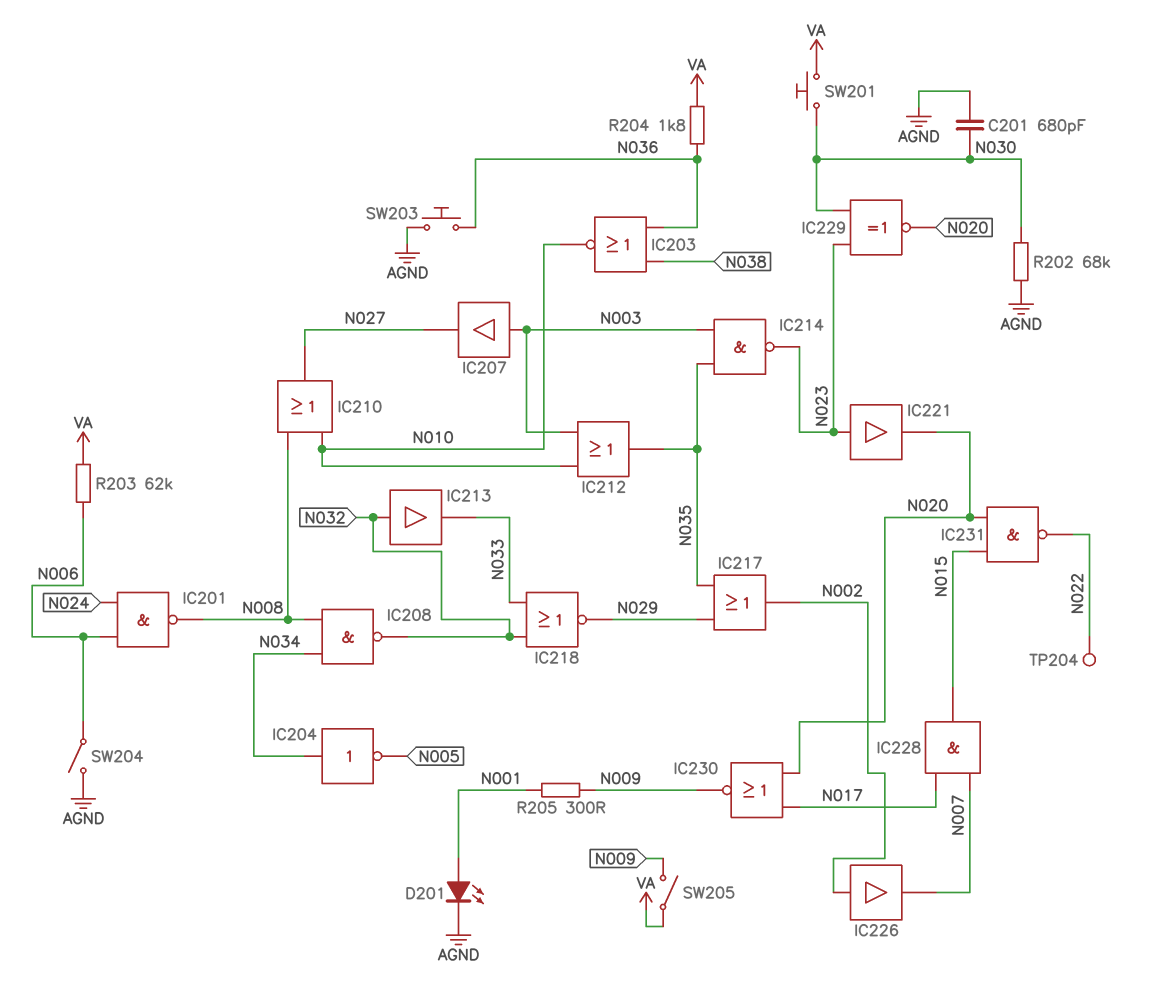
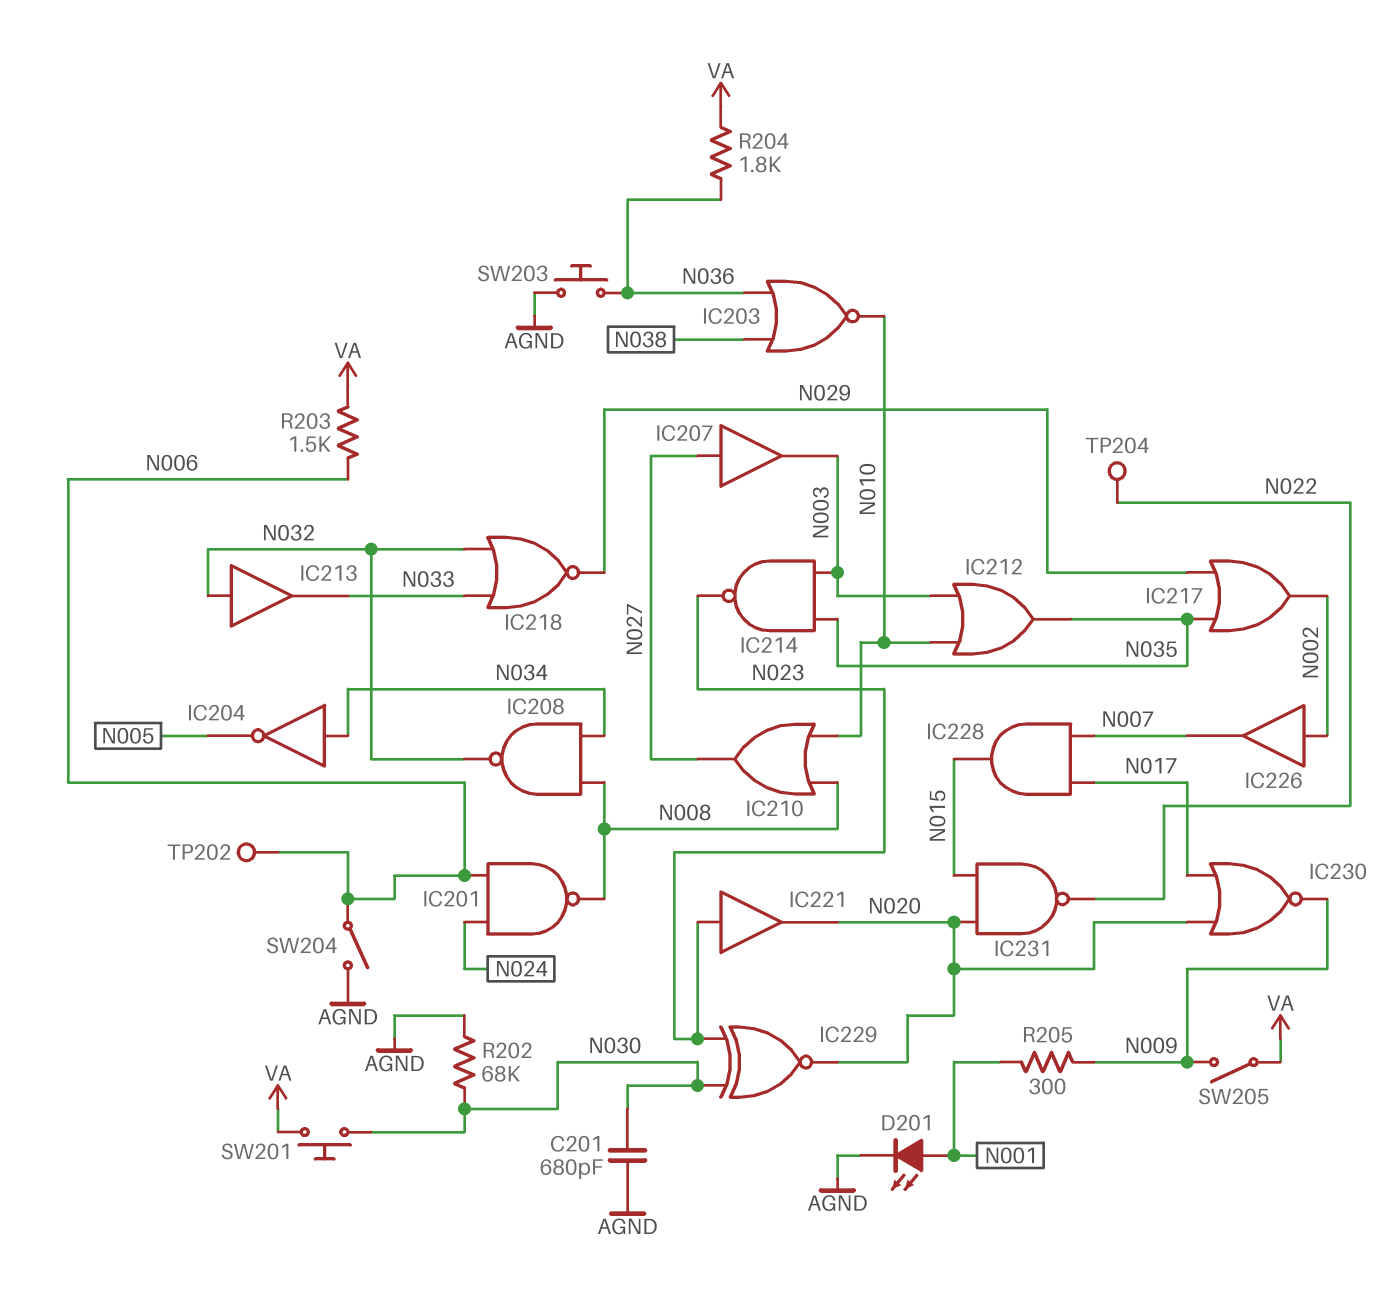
IC207: buffer (in N003, out N027) -> buffer (in N027, out N003)
R203: 62k (N006, VA) -> 1.5k (N006, VA)
TP202: none -> test point (N006)

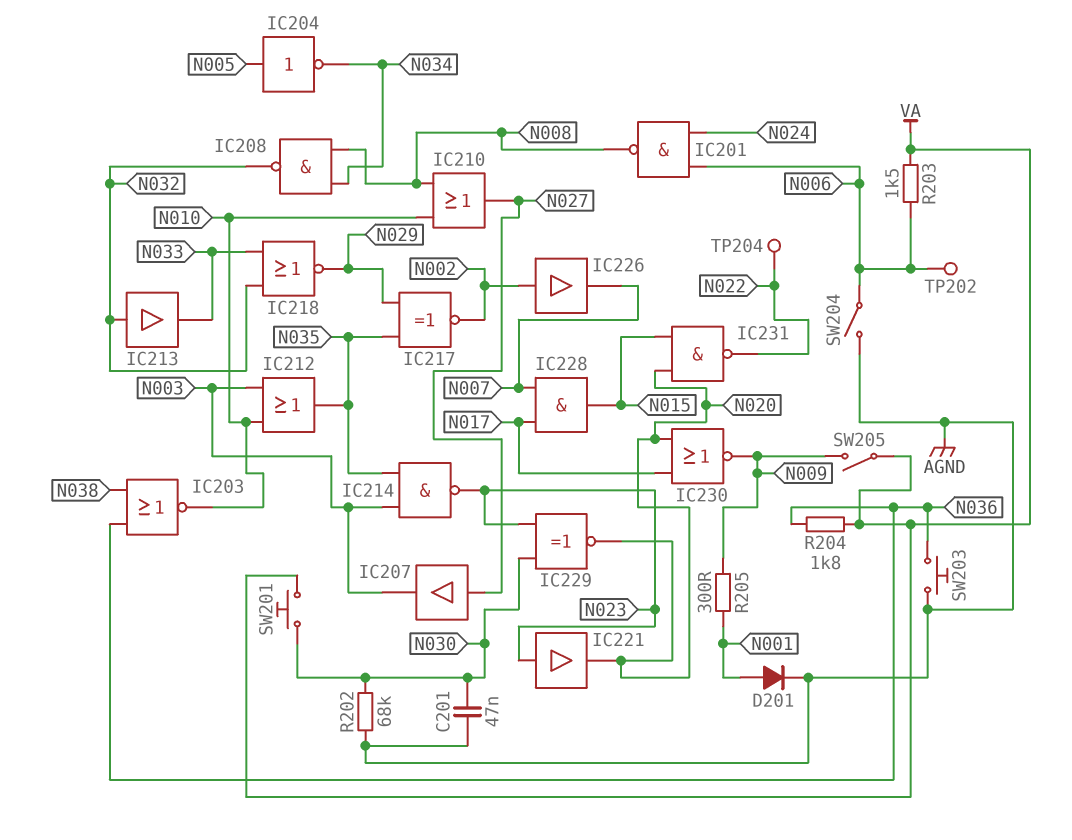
C201: 680pF (AGND, N030) -> 47nF (AGND, N030)
D201: LED (A N001, K AGND) -> diode (A N001, K AGND)
IC204: NOT (in N034, out N005) -> NOT (in N005, out N034)
IC217: OR (in N029, in N035, out N002) -> XNOR (in N029, in N035, out N002)

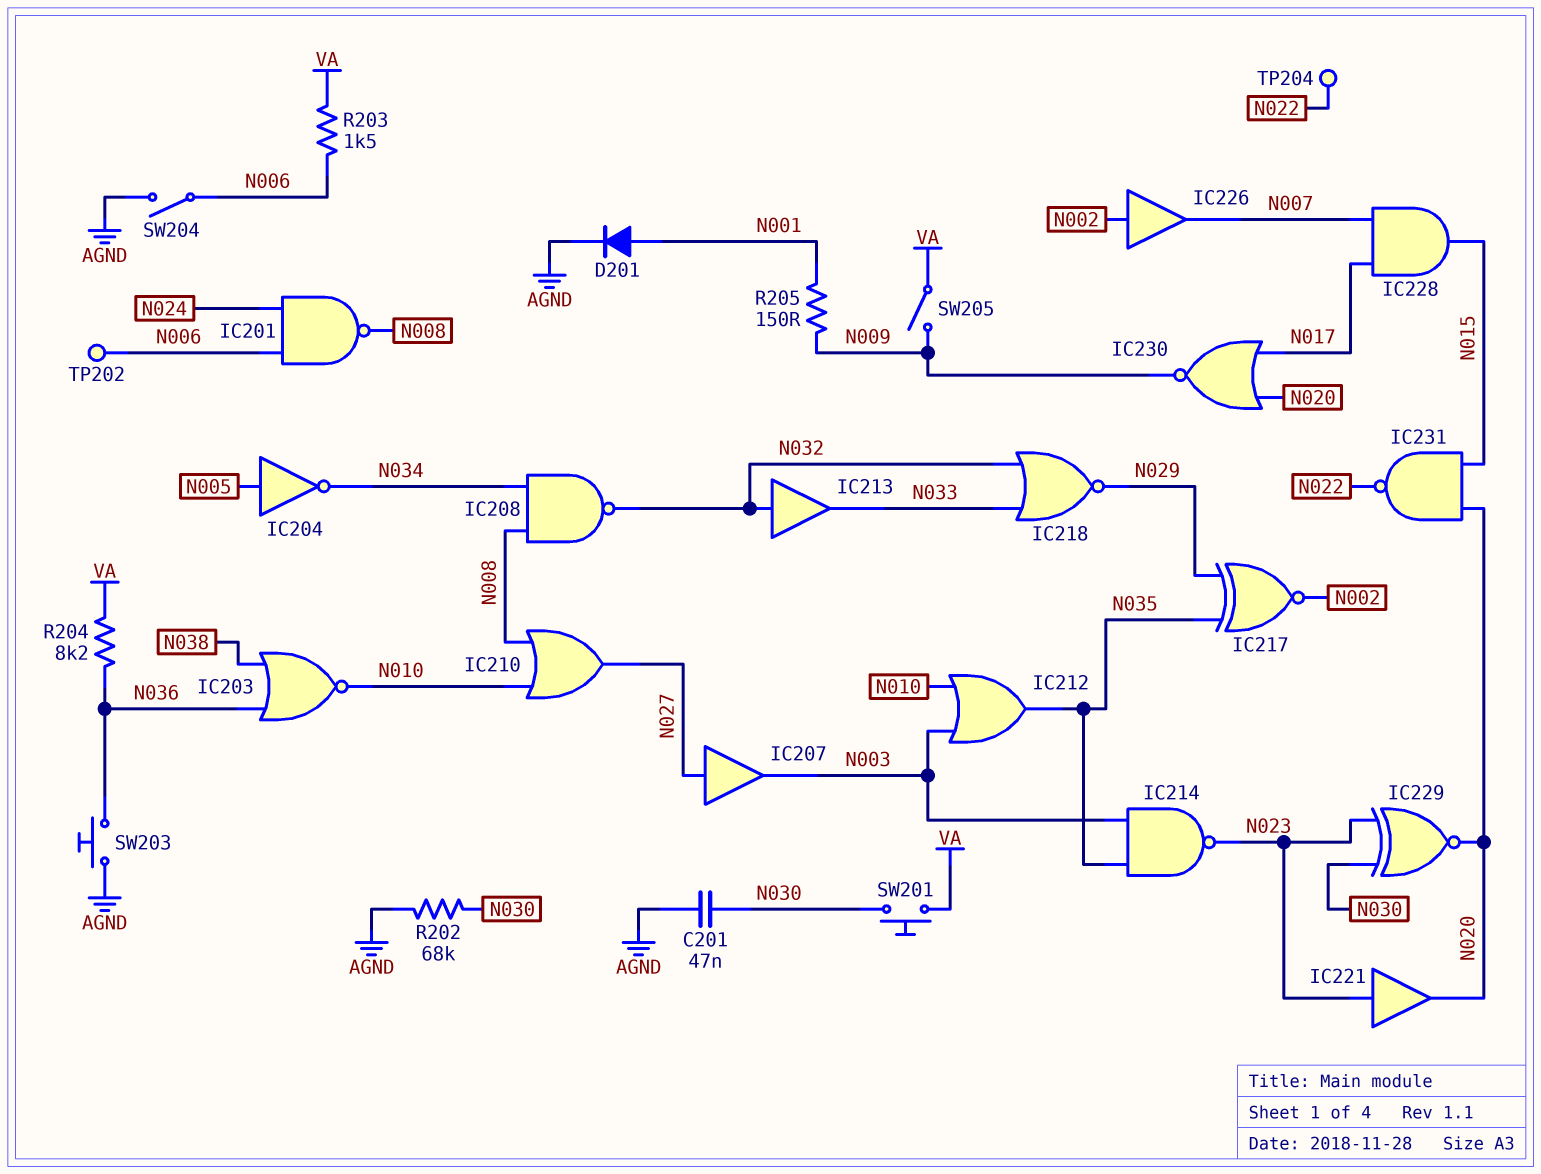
R204: 1.8k (N036, VA) -> 8.2k (N036, VA)
R205: 300 (N001, N009) -> 150 (N001, N009)

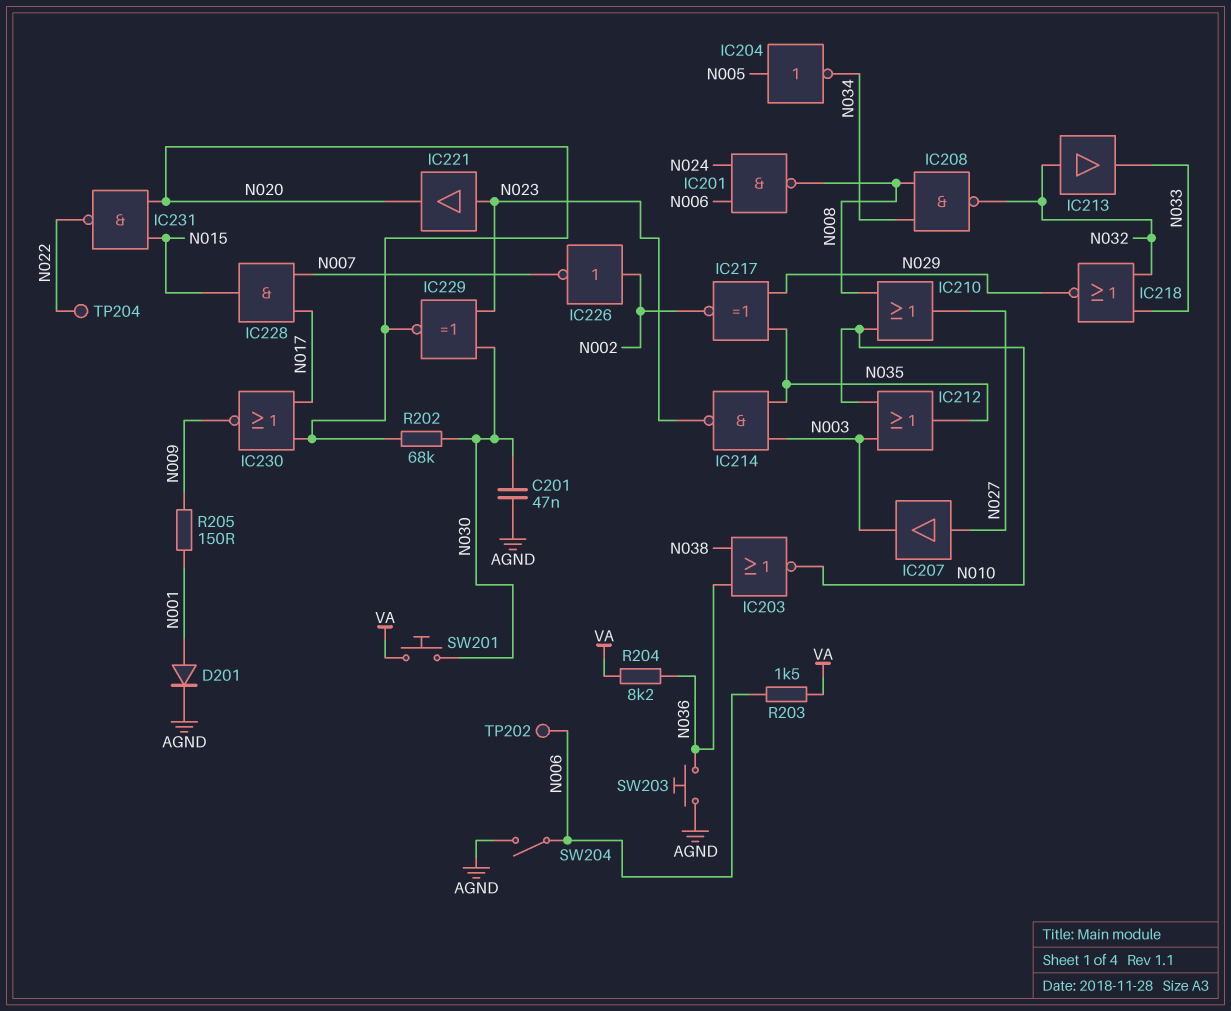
IC226: buffer (in N002, out N007) -> NOT (in N002, out N007)
R202: 68k (AGND, N030) -> 68k (N020, N030)
SW205: switch (N009, VA) -> none

